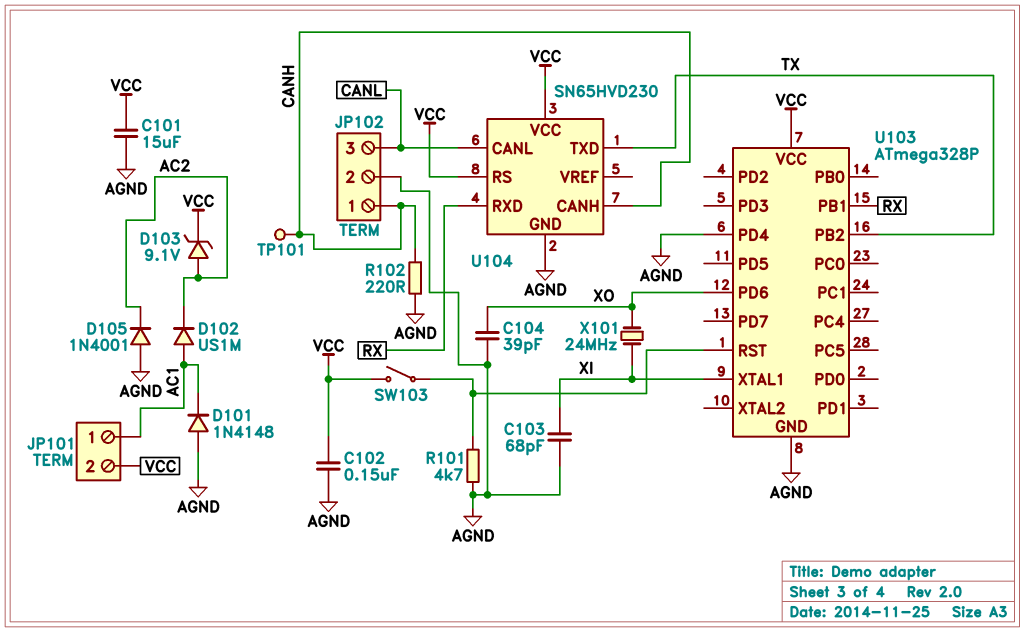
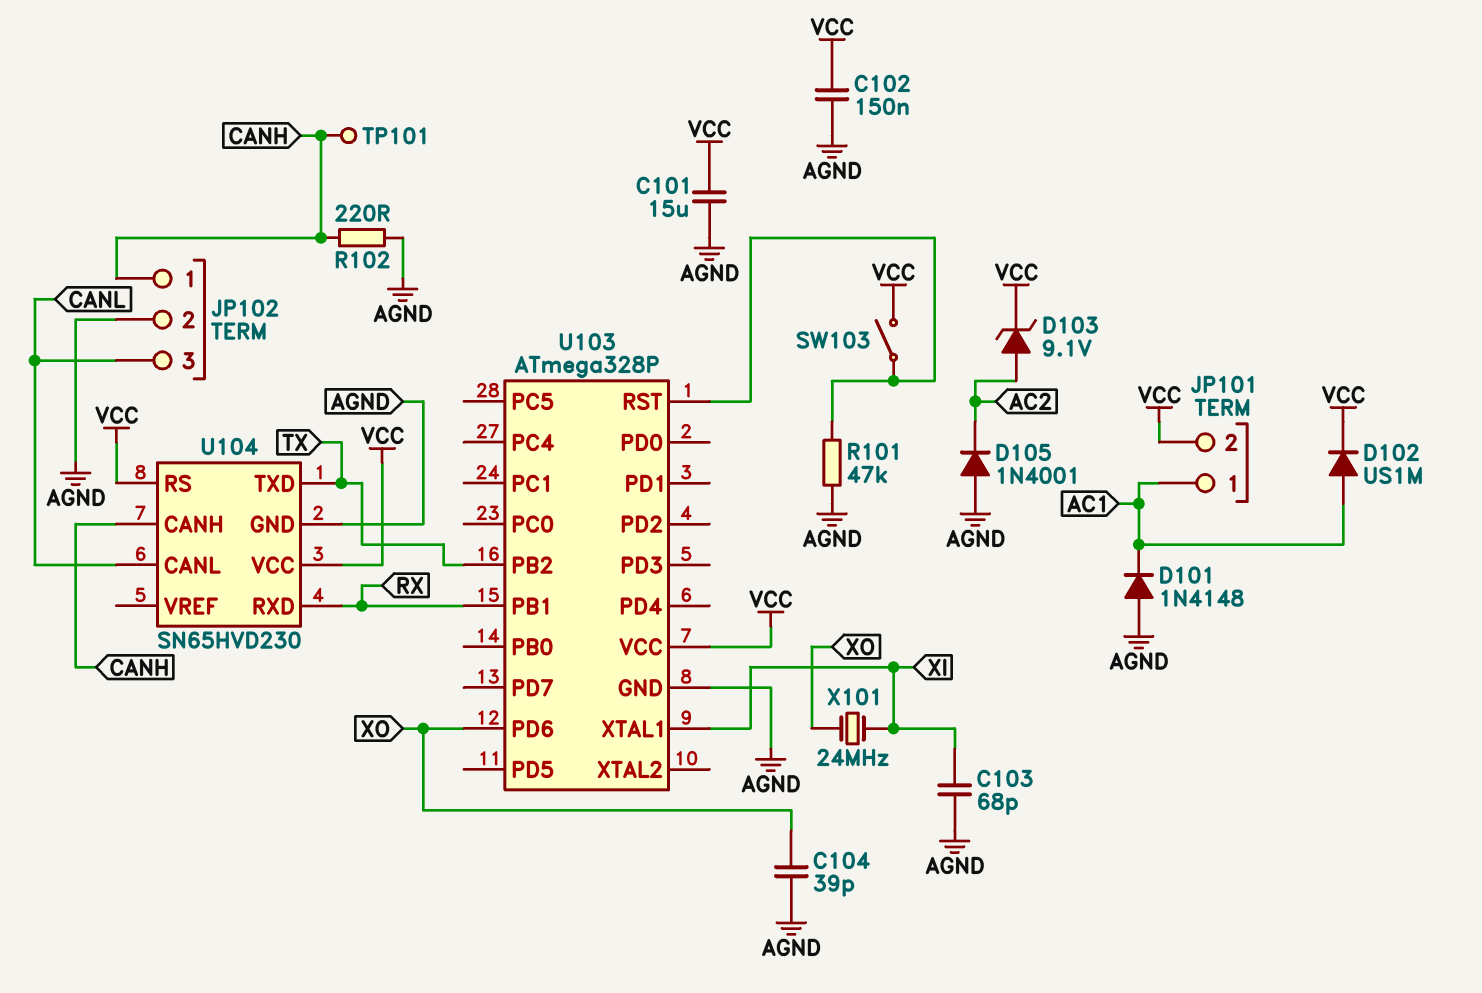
D102: diode US1M (A AC1, K AC2) -> diode US1M (A AC1, K VCC)
R101: 4.7k (AGND, U103/RST) -> 47k (AGND, U103/RST)
U103 pin PD4: AGND -> none

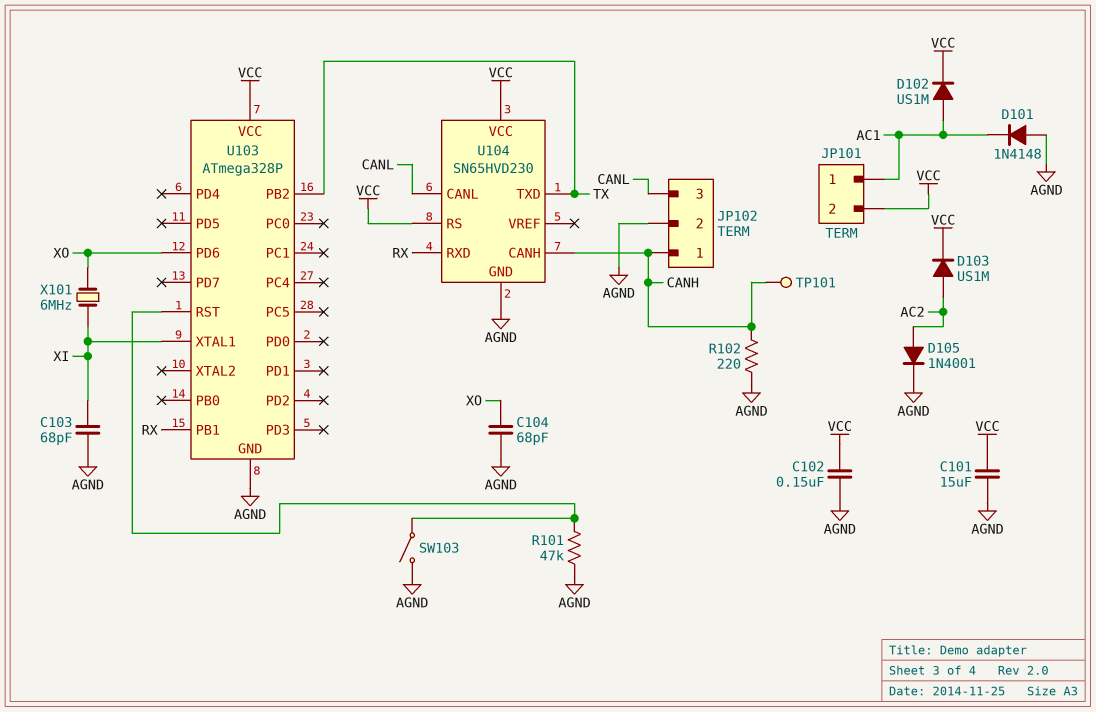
C104: 39pF (AGND, XO) -> 68pF (AGND, XO)
D103: zener 9.1V (A AC2, K VCC) -> diode US1M (A AC2, K VCC)
D105: diode 1N4001 (A AGND, K AC2) -> diode 1N4001 (A AC2, K AGND)
SW103: switch (U103/RST, VCC) -> switch (AGND, U103/RST)
X101: 24MHz (XI, XO) -> 6MHz (XI, XO)

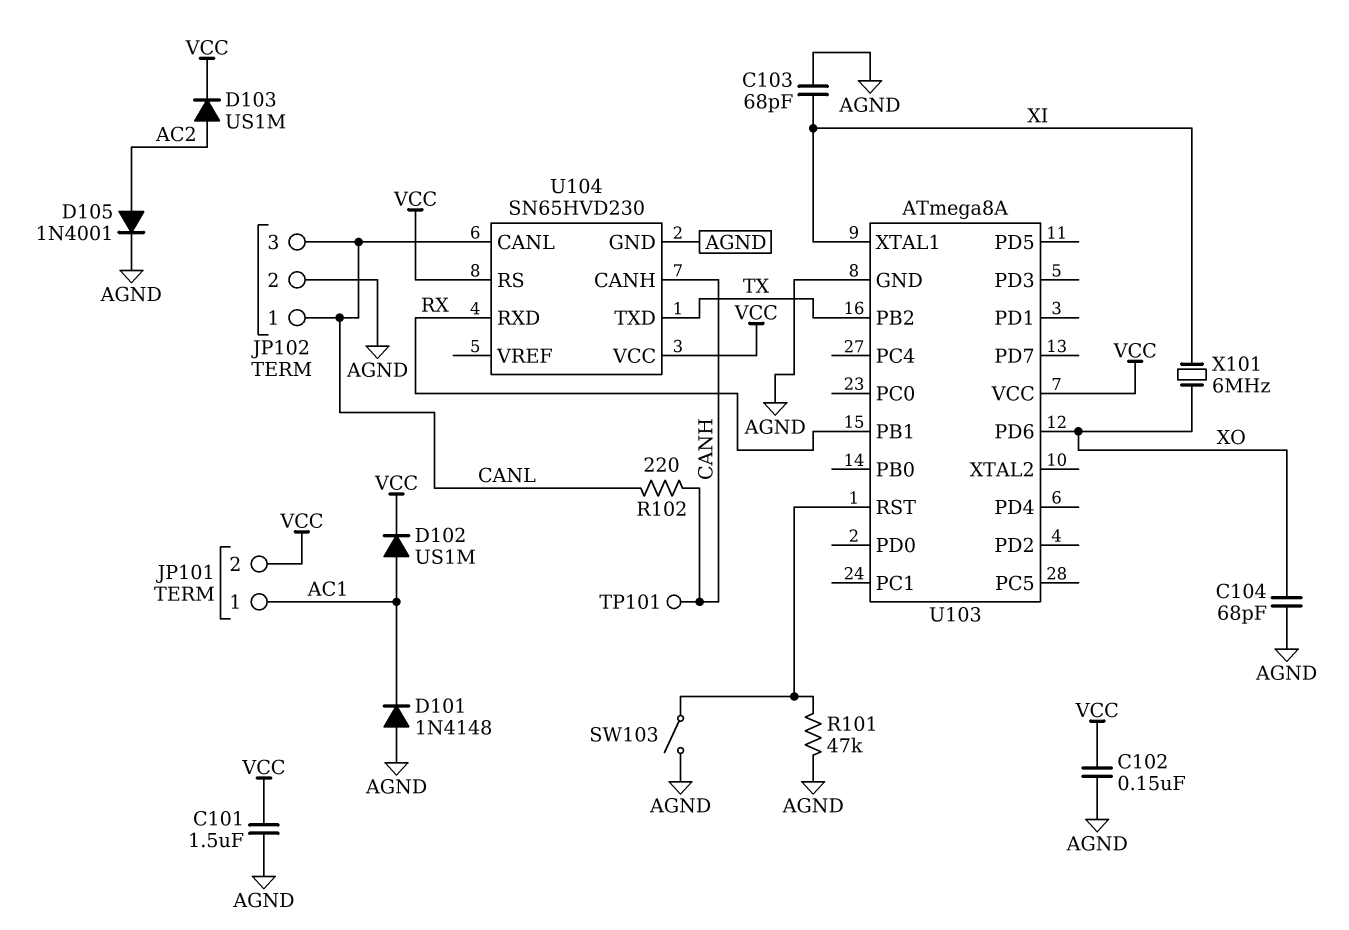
C101: 15uF (AGND, VCC) -> 1.5uF (AGND, VCC)
JP102 pin 1: CANH -> CANL
R102: 220 (AGND, CANH) -> 220 (CANH, CANL)
U103: ATmega328P -> ATmega8A

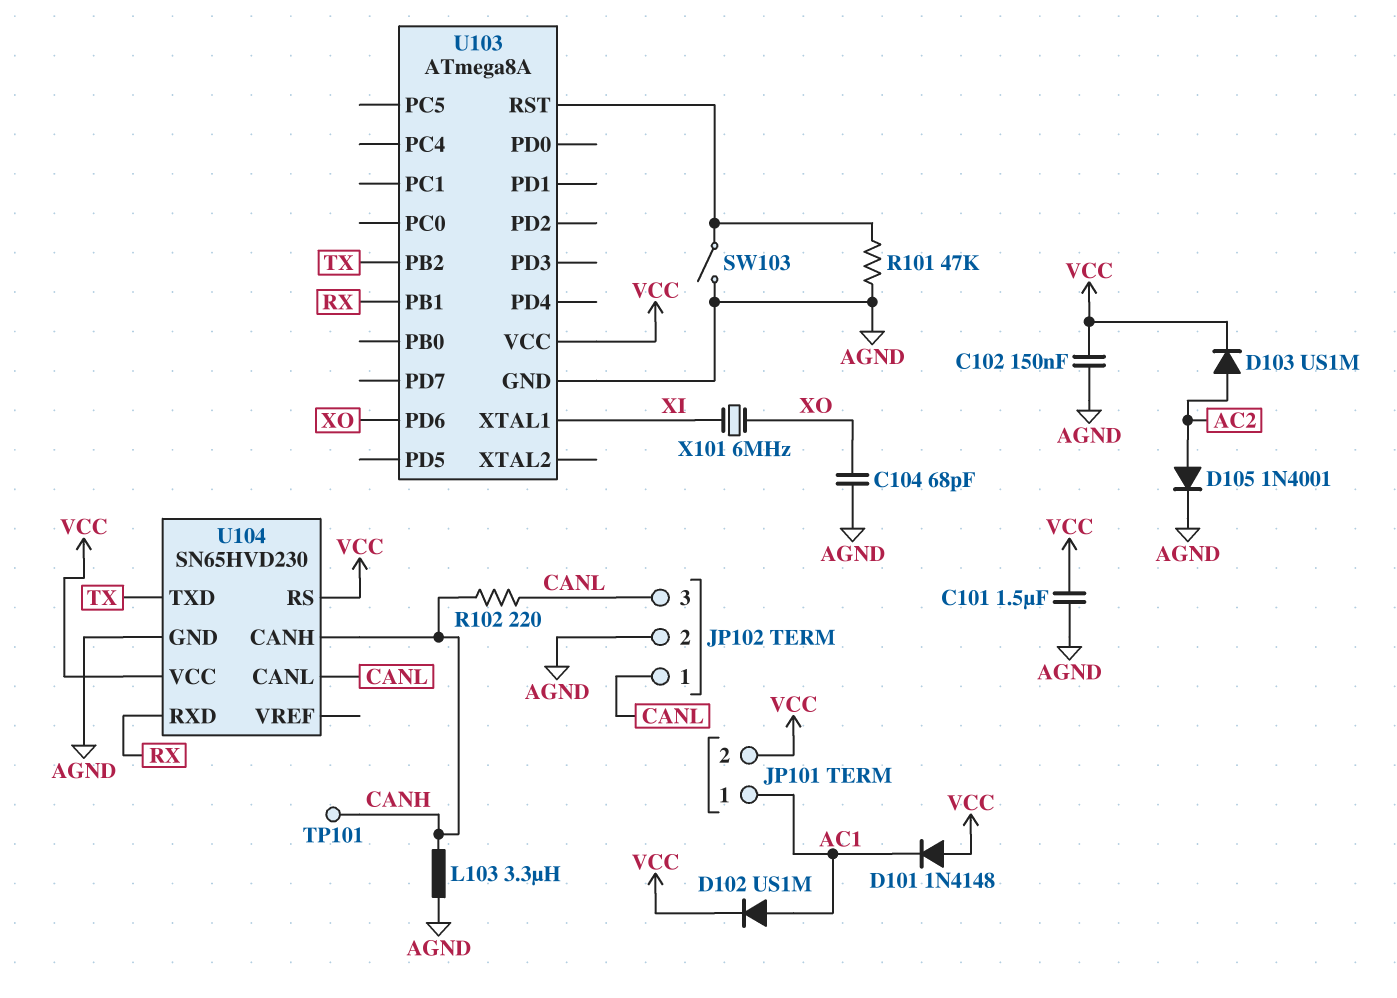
C103: 68pF (AGND, XI) -> none
D101: diode 1N4148 (A AGND, K AC1) -> diode 1N4148 (A VCC, K AC1)
L103: none -> 3.3uH (AGND, CANH)

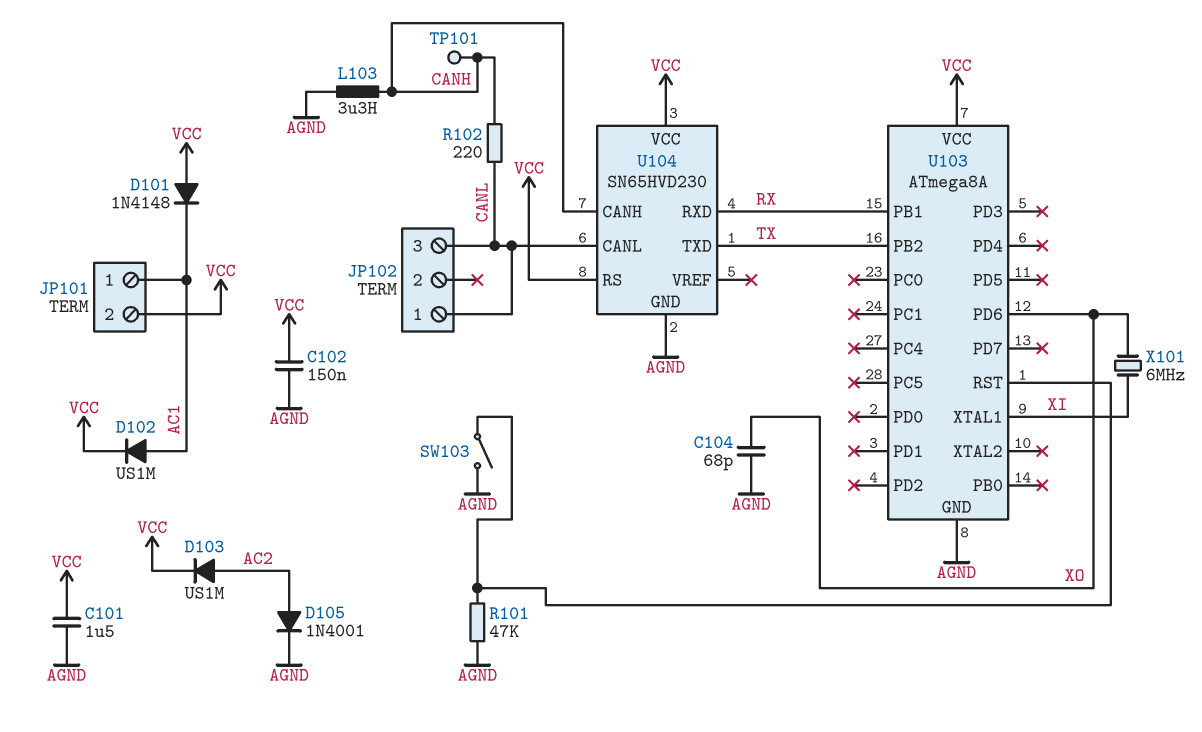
JP102 pin 2: AGND -> none

